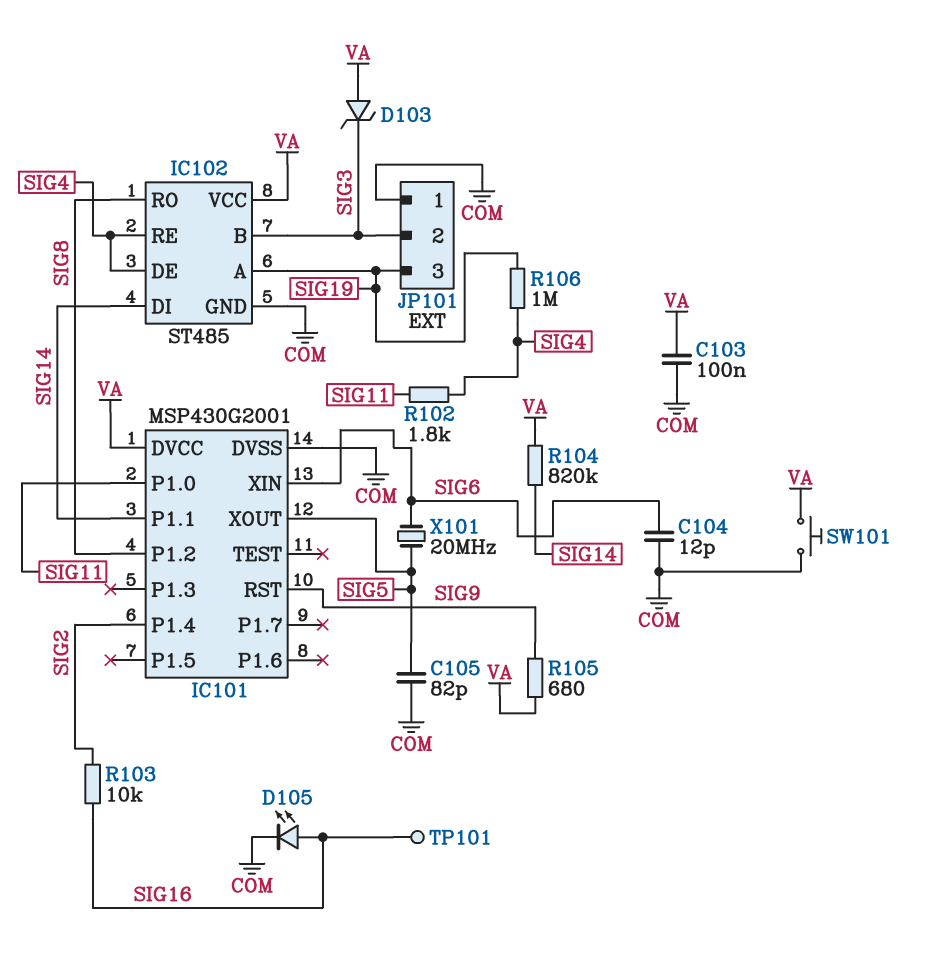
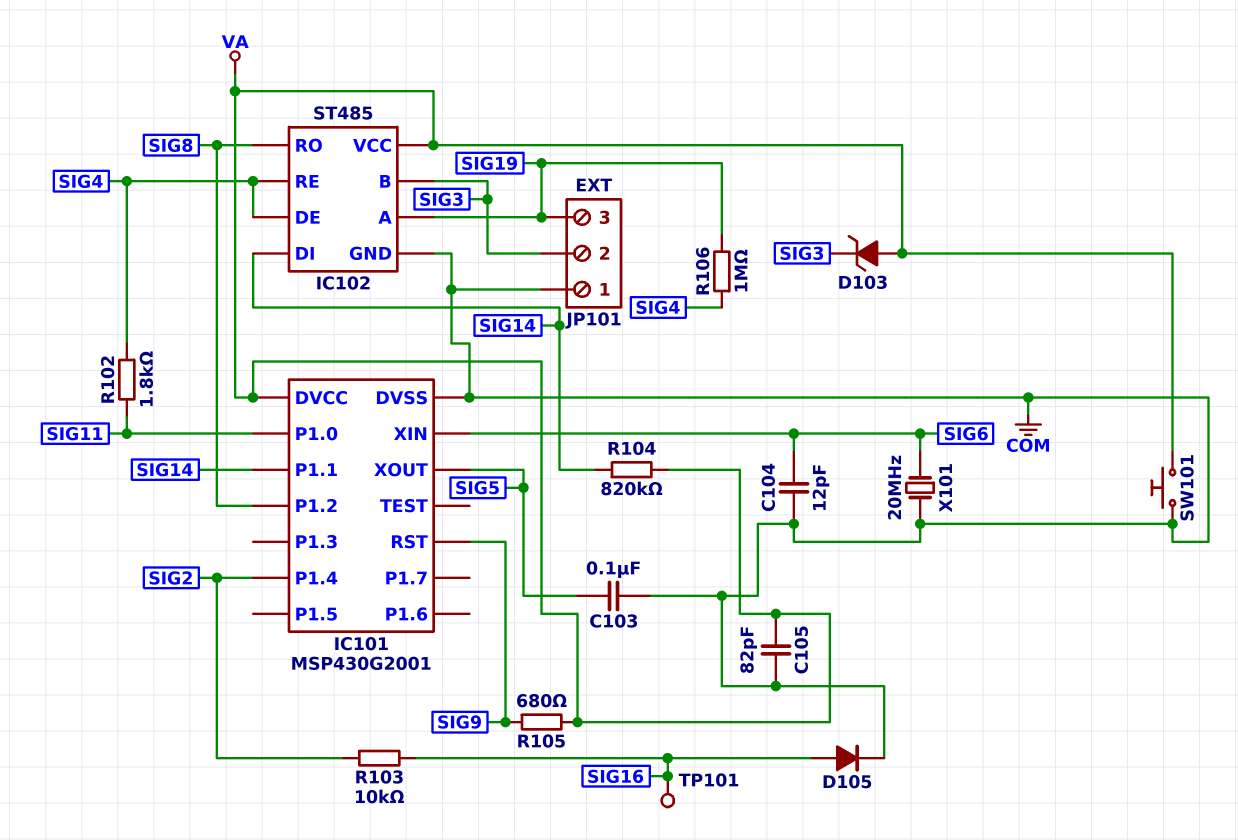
C103: 100nF (COM, VA) -> 100nF (COM, SIG5)
C105: 82pF (COM, SIG5) -> 82pF (COM, VA)
D105: LED (A SIG16, K COM) -> diode (A SIG16, K COM)
X101: 20MHz (SIG5, SIG6) -> 20MHz (COM, SIG6)

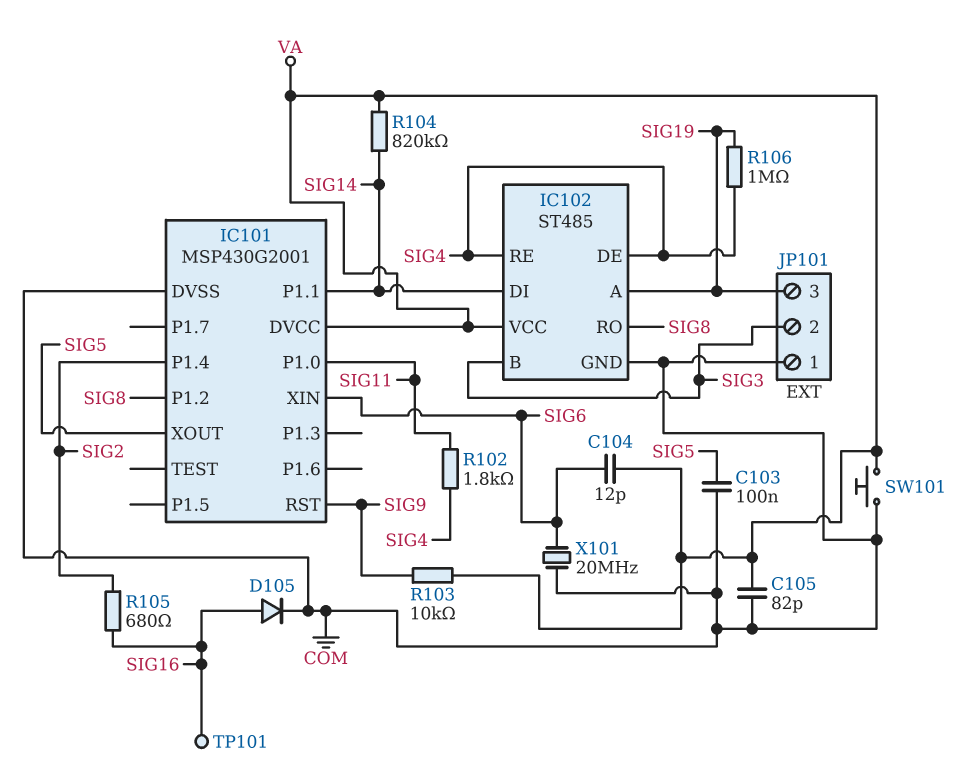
C104: 12pF (COM, SIG6) -> 12pF (SIG6, VA)
D103: zener (A VA, K SIG3) -> none
R103: 10k (SIG2, SIG16) -> 10k (SIG9, VA)
R105: 680 (SIG9, VA) -> 680 (SIG2, SIG16)

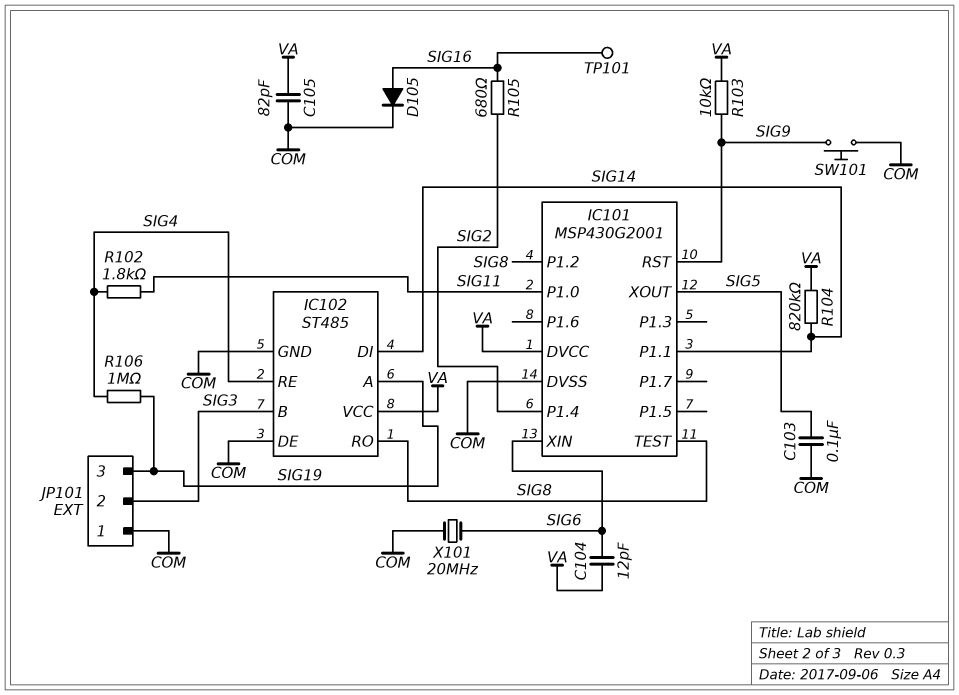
IC101 pin TEST: none -> SIG8
IC102 pin DE: SIG4 -> COM
SW101: button (COM, VA) -> button (COM, SIG9)

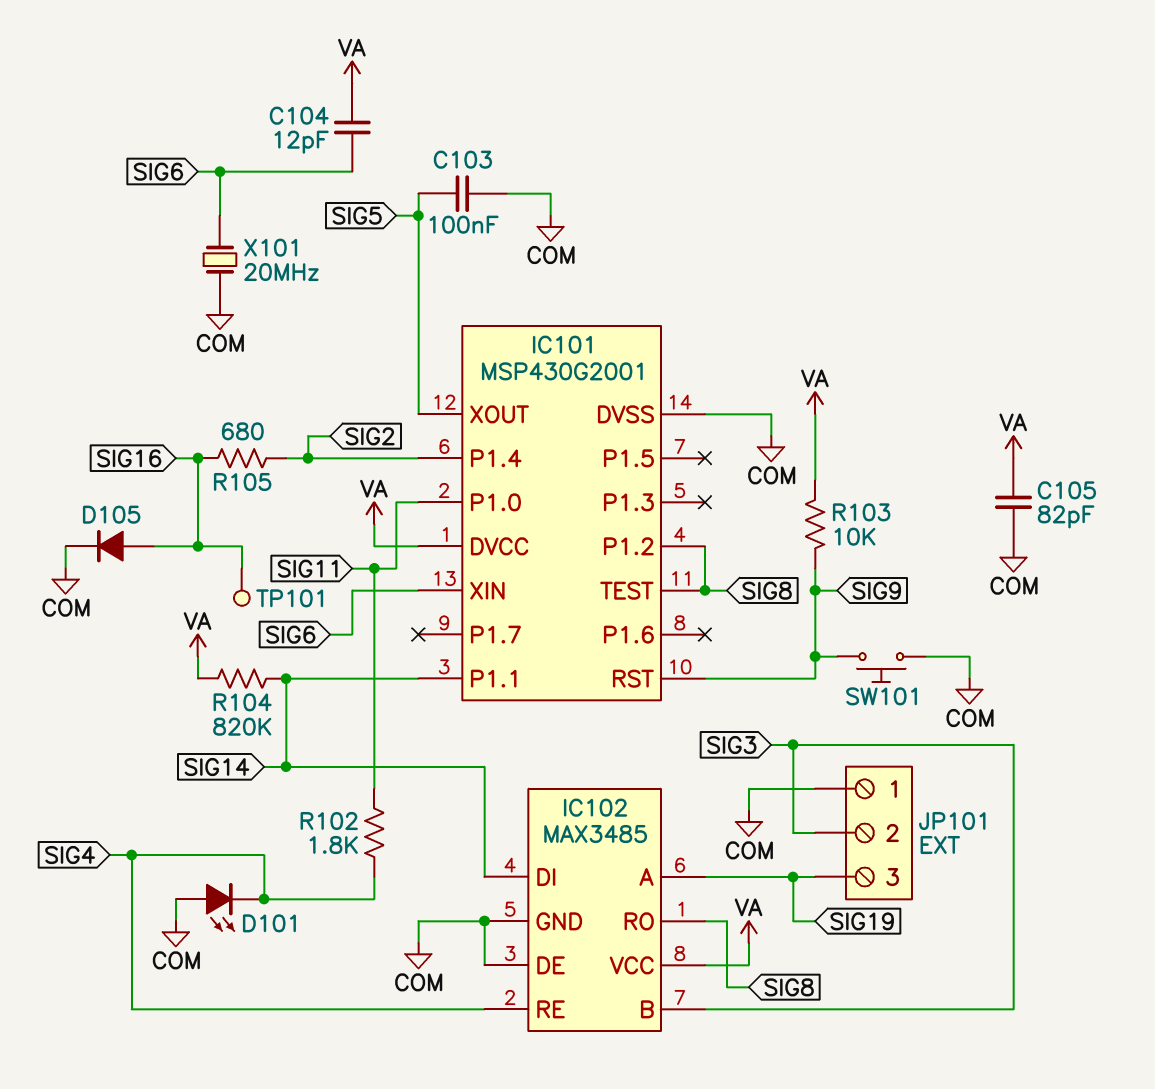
D101: none -> LED (A COM, K SIG4)
IC102: ST485 -> MAX3485
R106: 1M (SIG4, SIG19) -> none

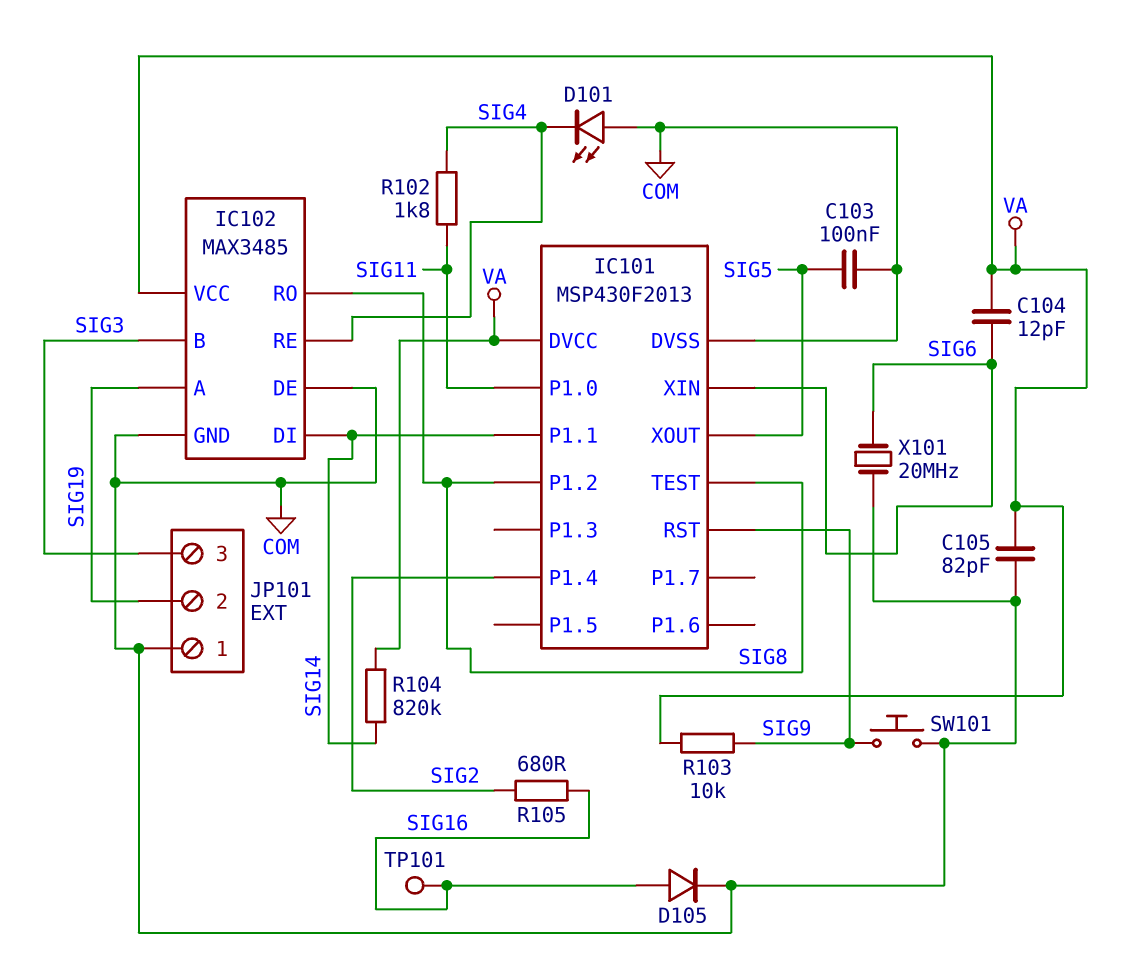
IC101: MSP430G2001 -> MSP430F2013
JP101 pin 2: SIG3 -> SIG19
JP101 pin 3: SIG19 -> SIG3

